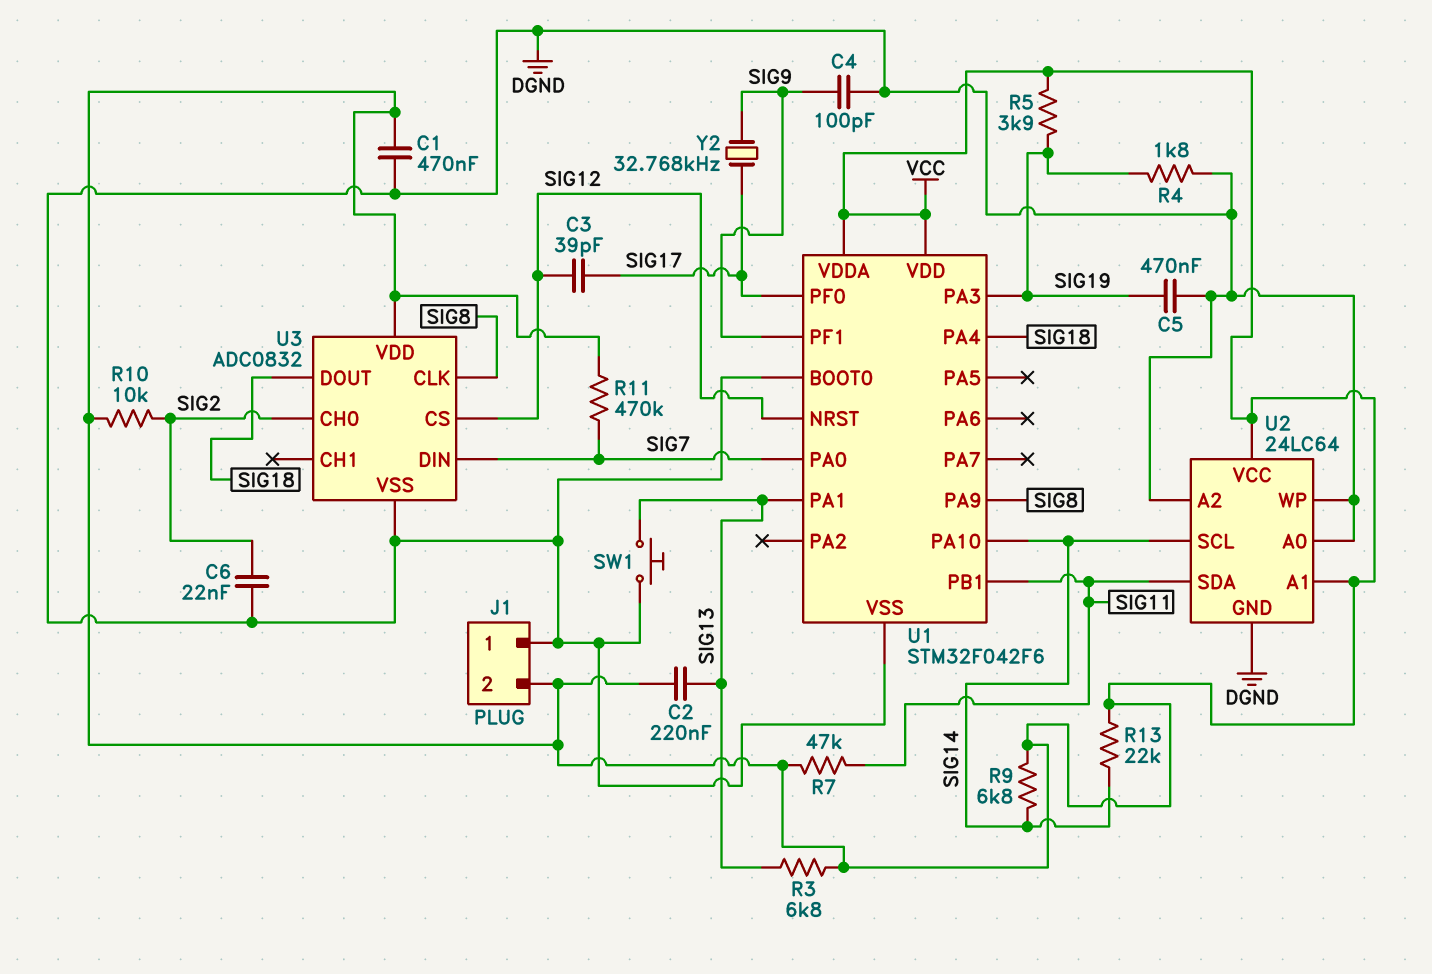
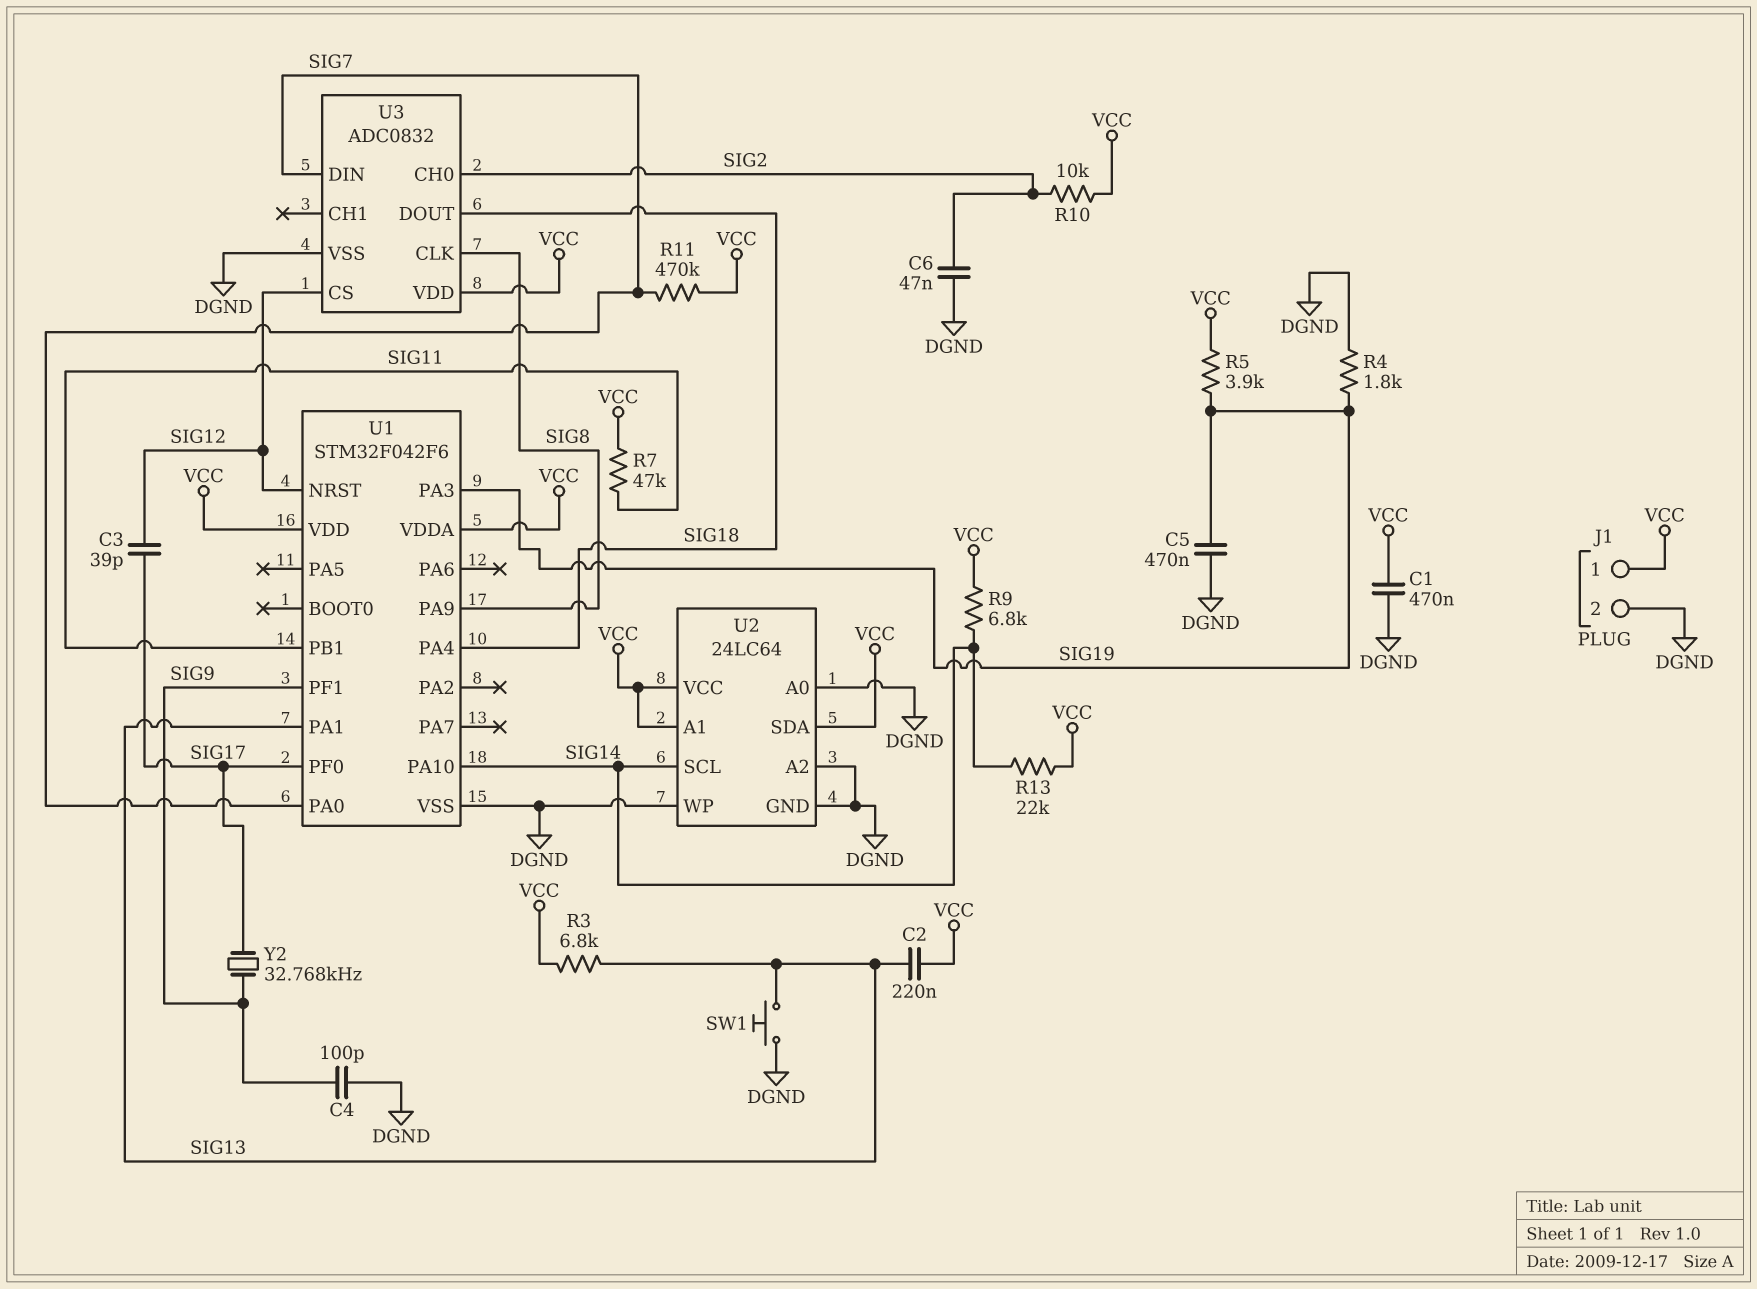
C6: 22nF (DGND, SIG2) -> 47nF (DGND, SIG2)
J1 pin 1: DGND -> VCC
J1 pin 2: VCC -> DGND
U1 pin BOOT0: DGND -> none
U2 pin SDA: SIG11 -> VCC

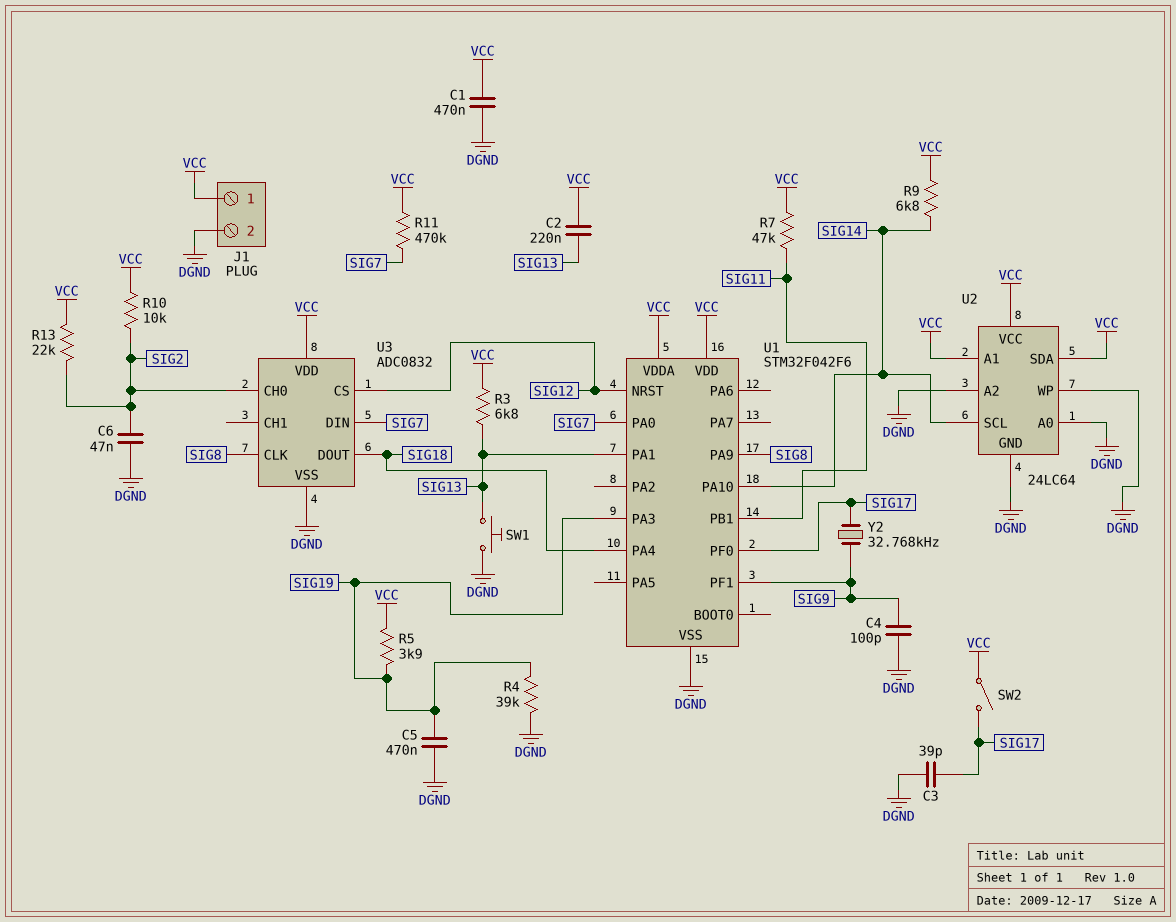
C3: 39pF (SIG12, SIG17) -> 39pF (DGND, SIG17)
R4: 1.8k (DGND, SIG19) -> 39k (DGND, SIG19)
R13: 22k (SIG14, VCC) -> 22k (SIG2, VCC)
SW2: none -> switch (SIG17, VCC)

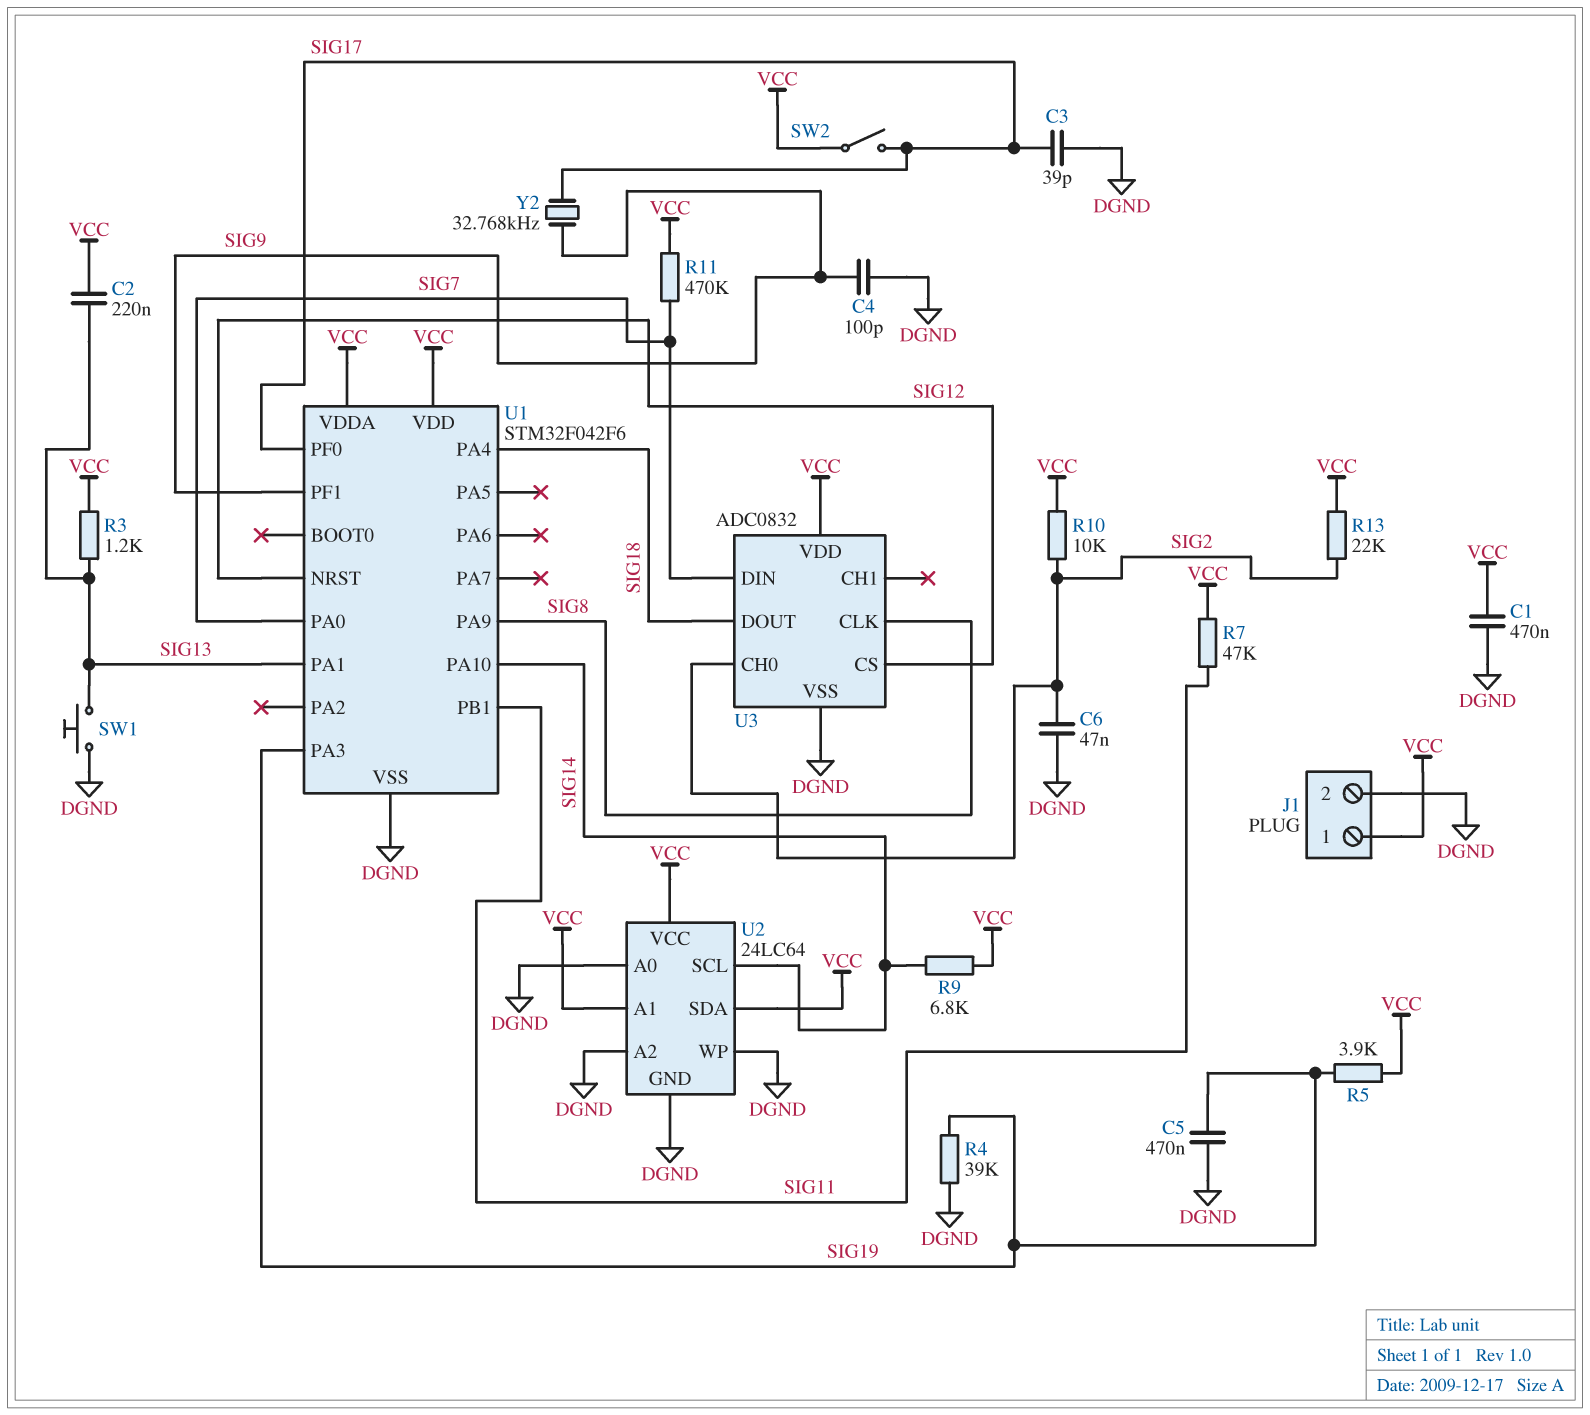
R3: 6.8k (SIG13, VCC) -> 1.2k (SIG13, VCC)

